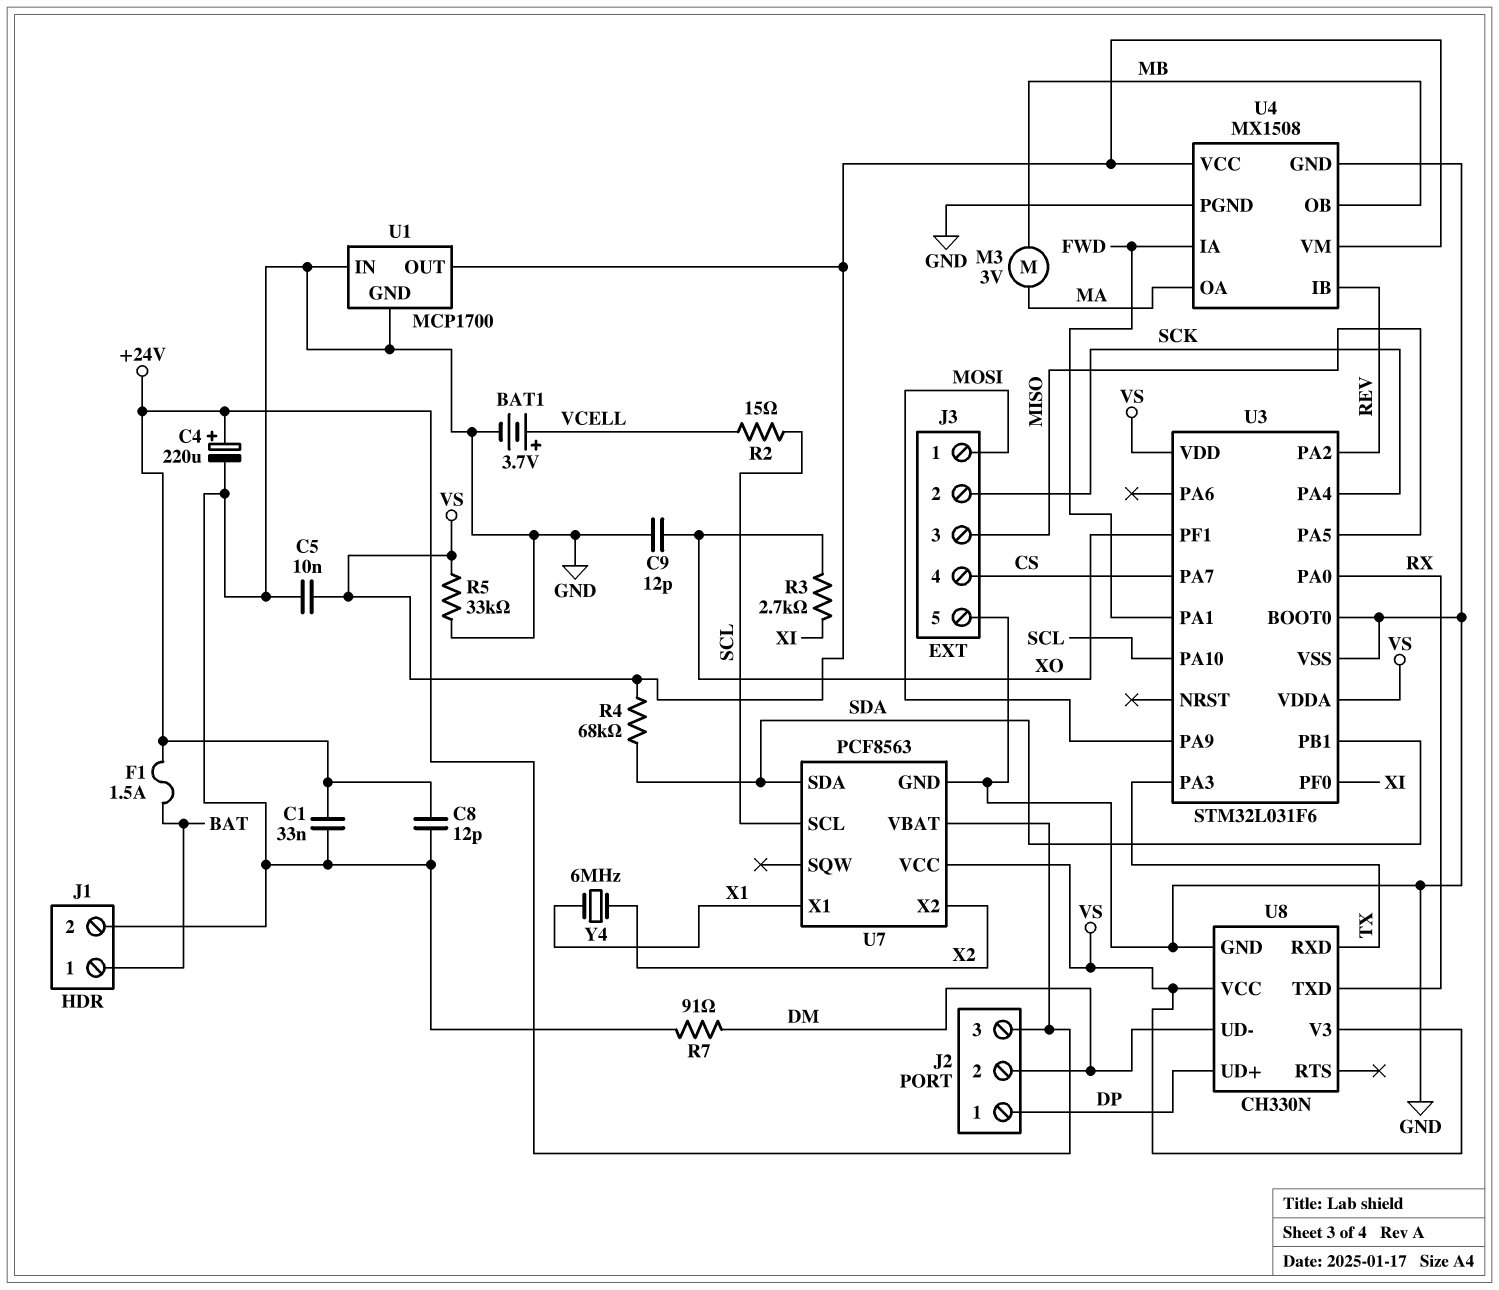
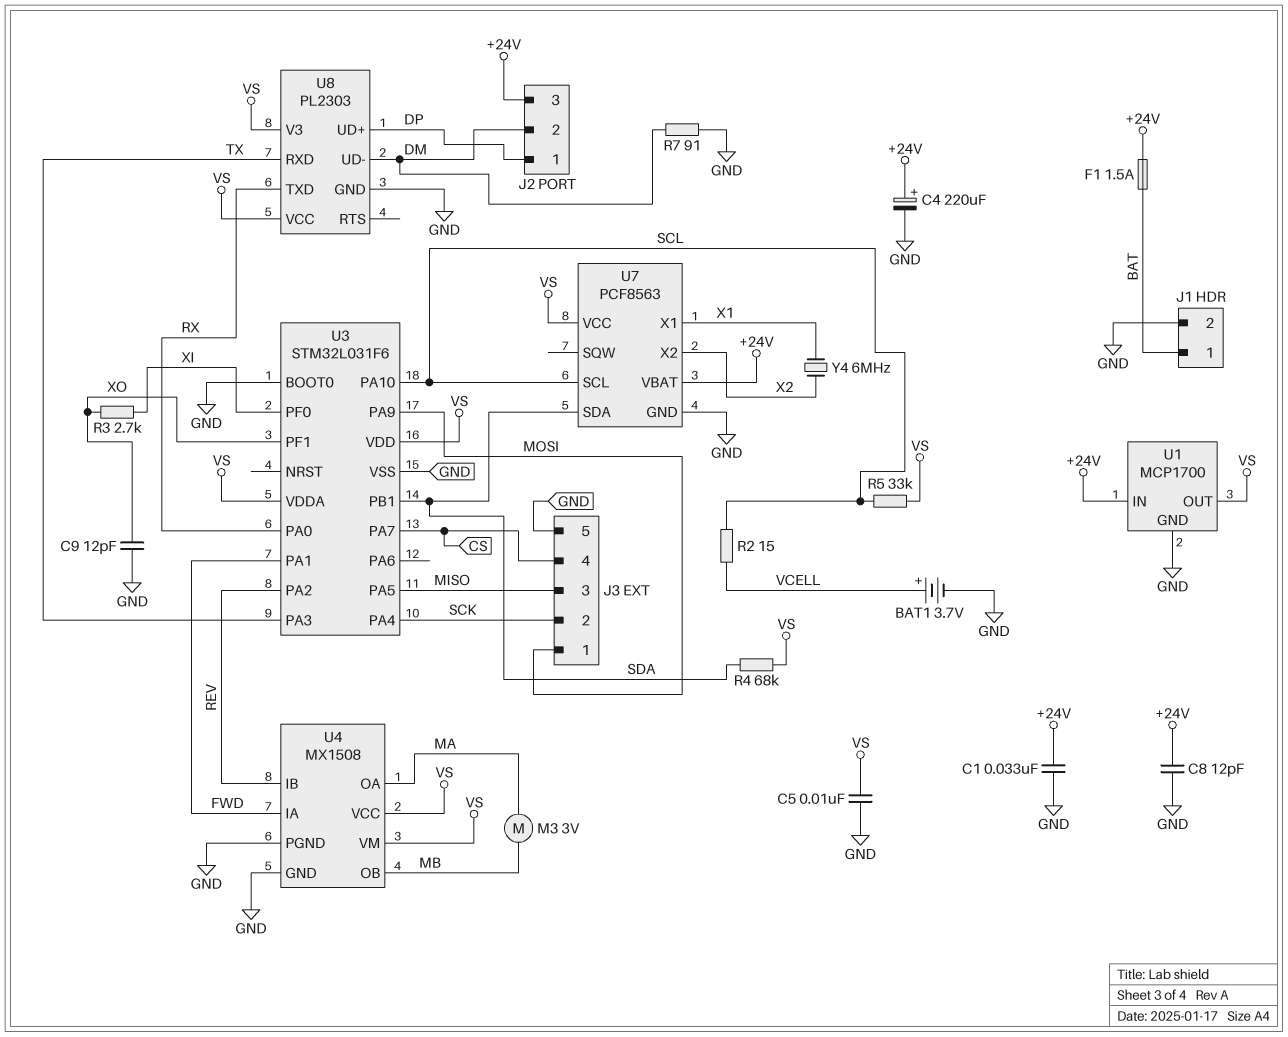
R5: 33k (GND, VS) -> 33k (SCL, VS)
U1 pin IN: GND -> +24V
U8: CH330N -> PL2303

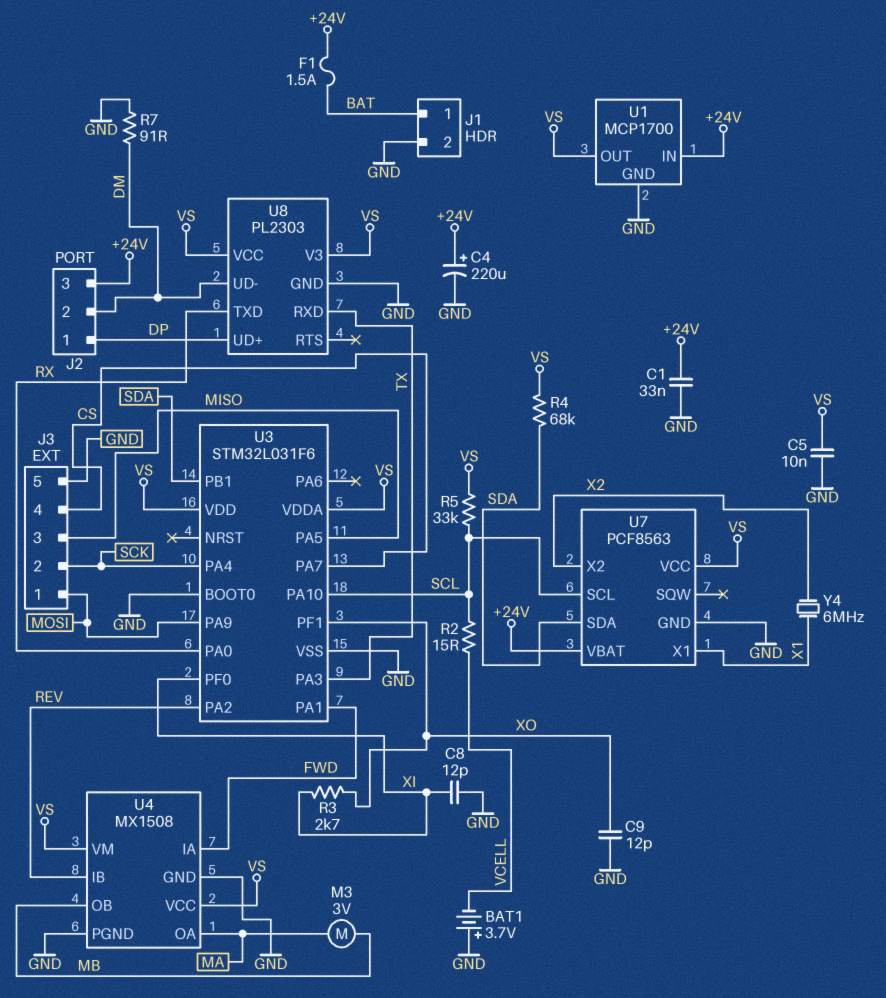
BAT1: 3.7V (plus VCELL, minus GND) -> 3.7V (plus GND, minus VCELL)
C8: 12pF (+24V, GND) -> 12pF (GND, XI)

